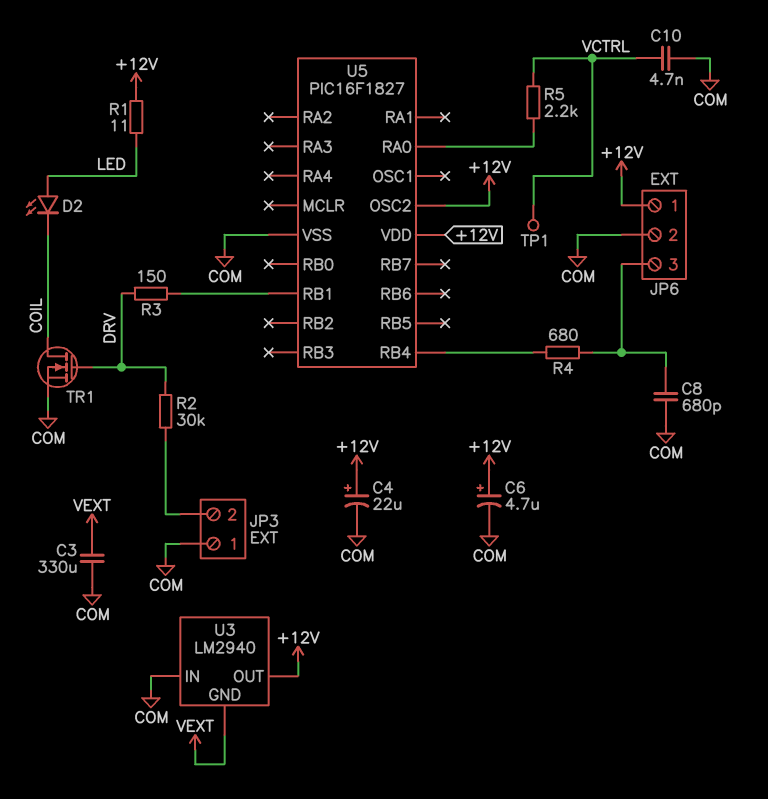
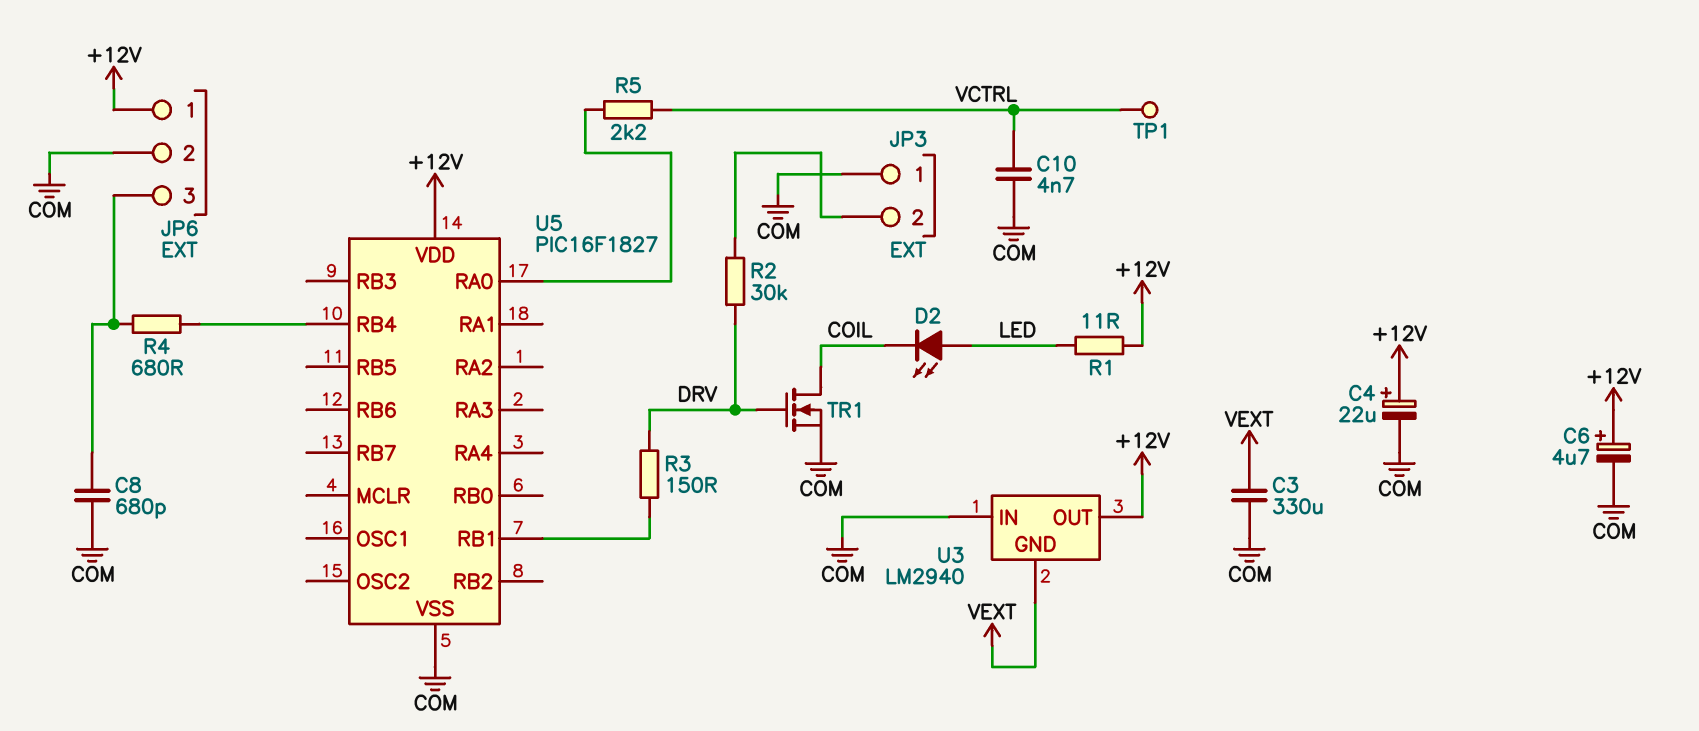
U5 pin OSC2: +12V -> none

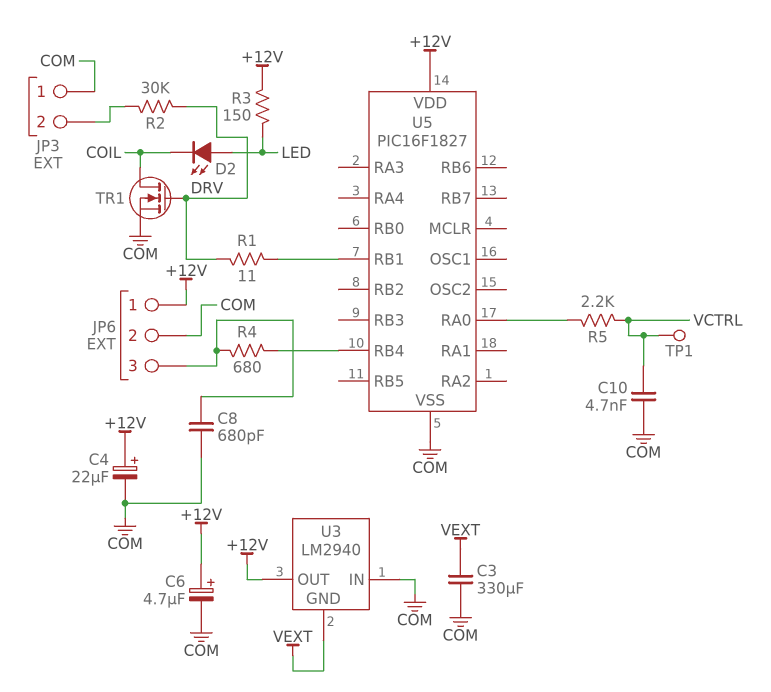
R1: 11 (+12V, LED) -> 11 (DRV, U5/RB1)
R3: 150 (DRV, U5/RB1) -> 150 (+12V, LED)

